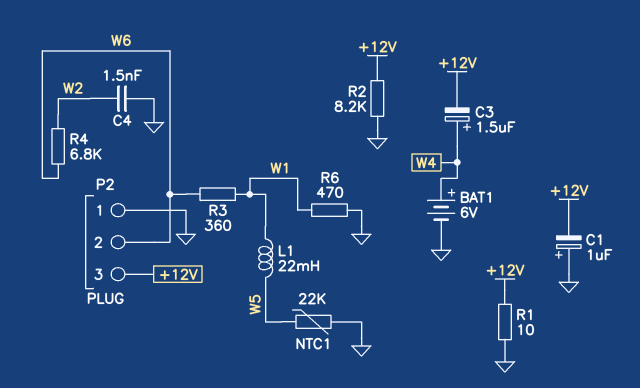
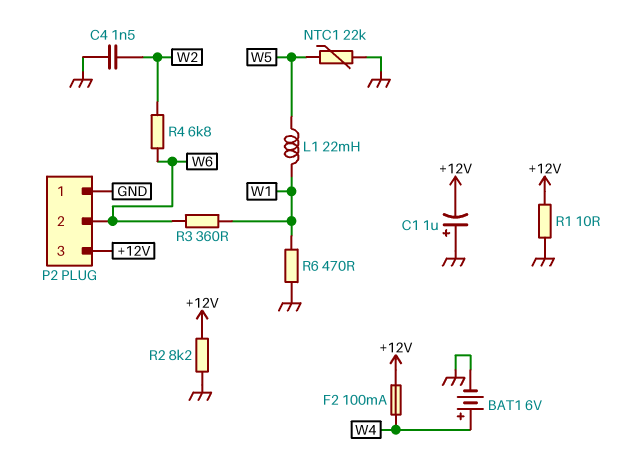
C3: 1.5uF (plus W4, minus +12V) -> none
F2: none -> 100mA (+12V, W4)

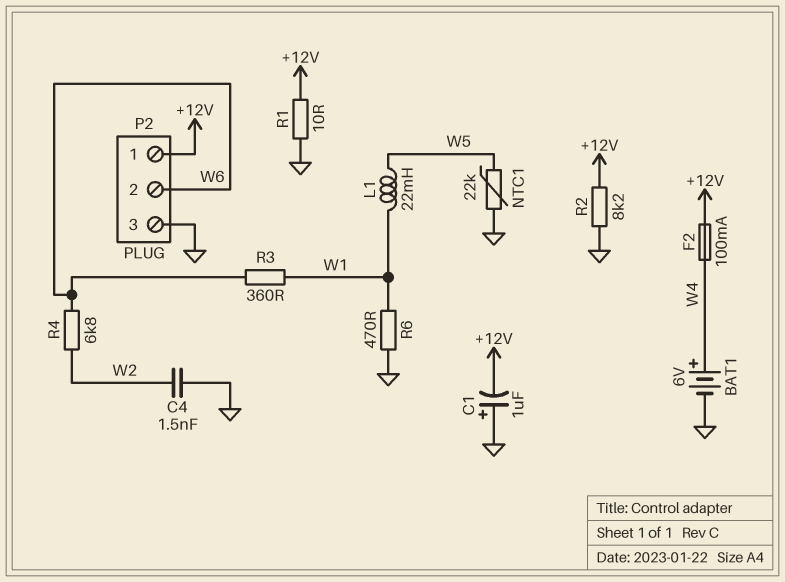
P2 pin 1: GND -> +12V
P2 pin 3: +12V -> GND

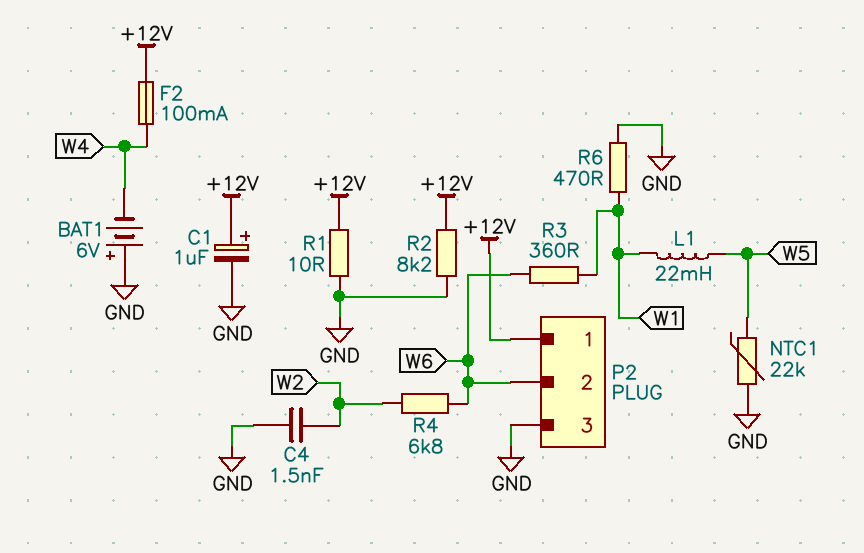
BAT1: 6V (plus W4, minus GND) -> 6V (plus GND, minus W4)
C1: 1uF (plus GND, minus +12V) -> 1uF (plus +12V, minus GND)

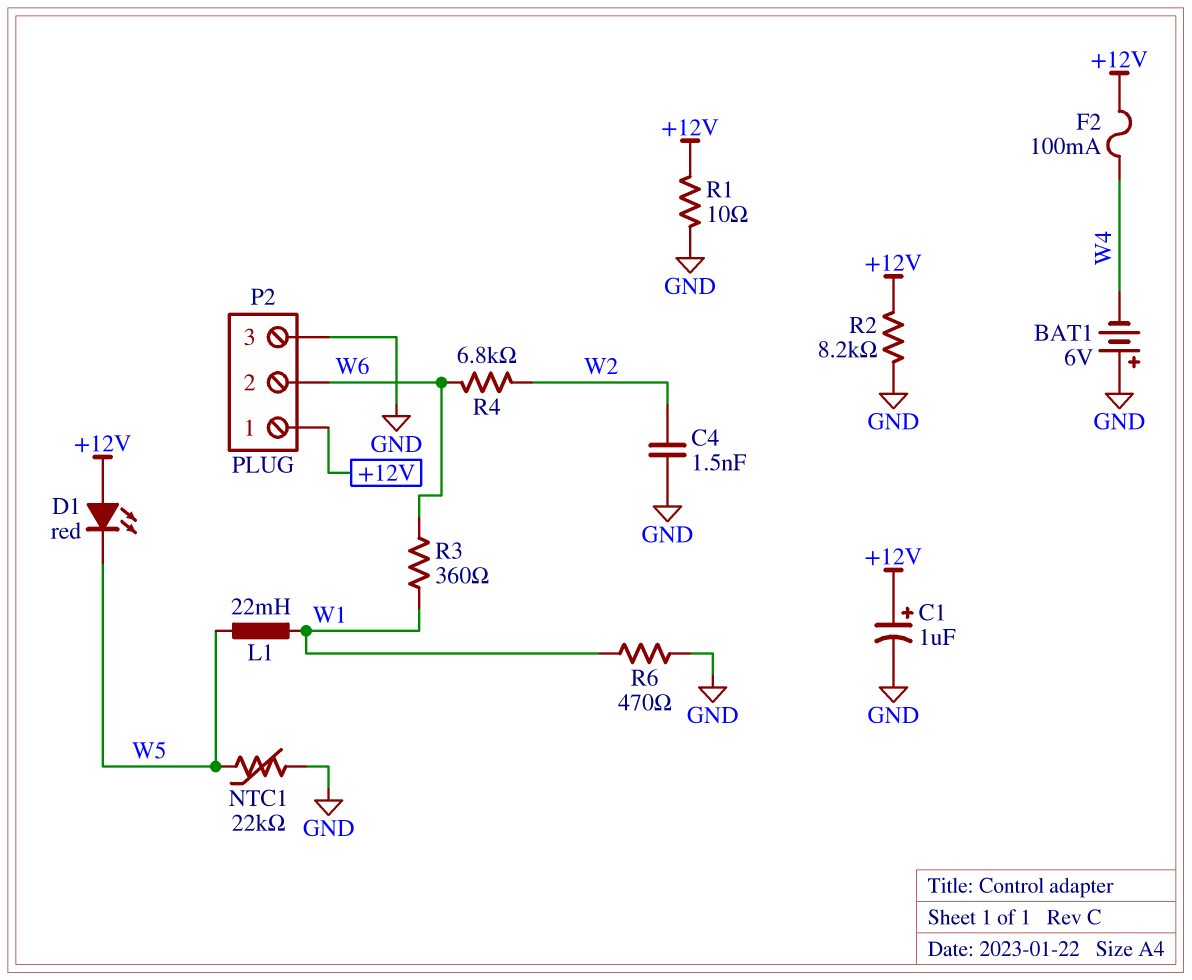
D1: none -> LED red (A +12V, K W5)

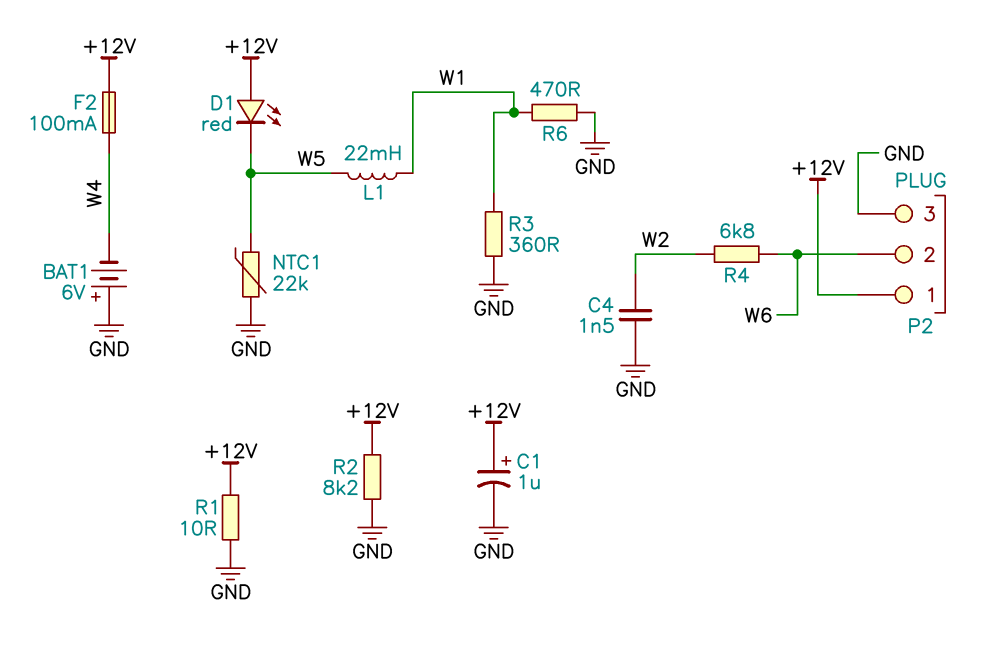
R3: 360 (W1, W6) -> 360 (GND, W1)

